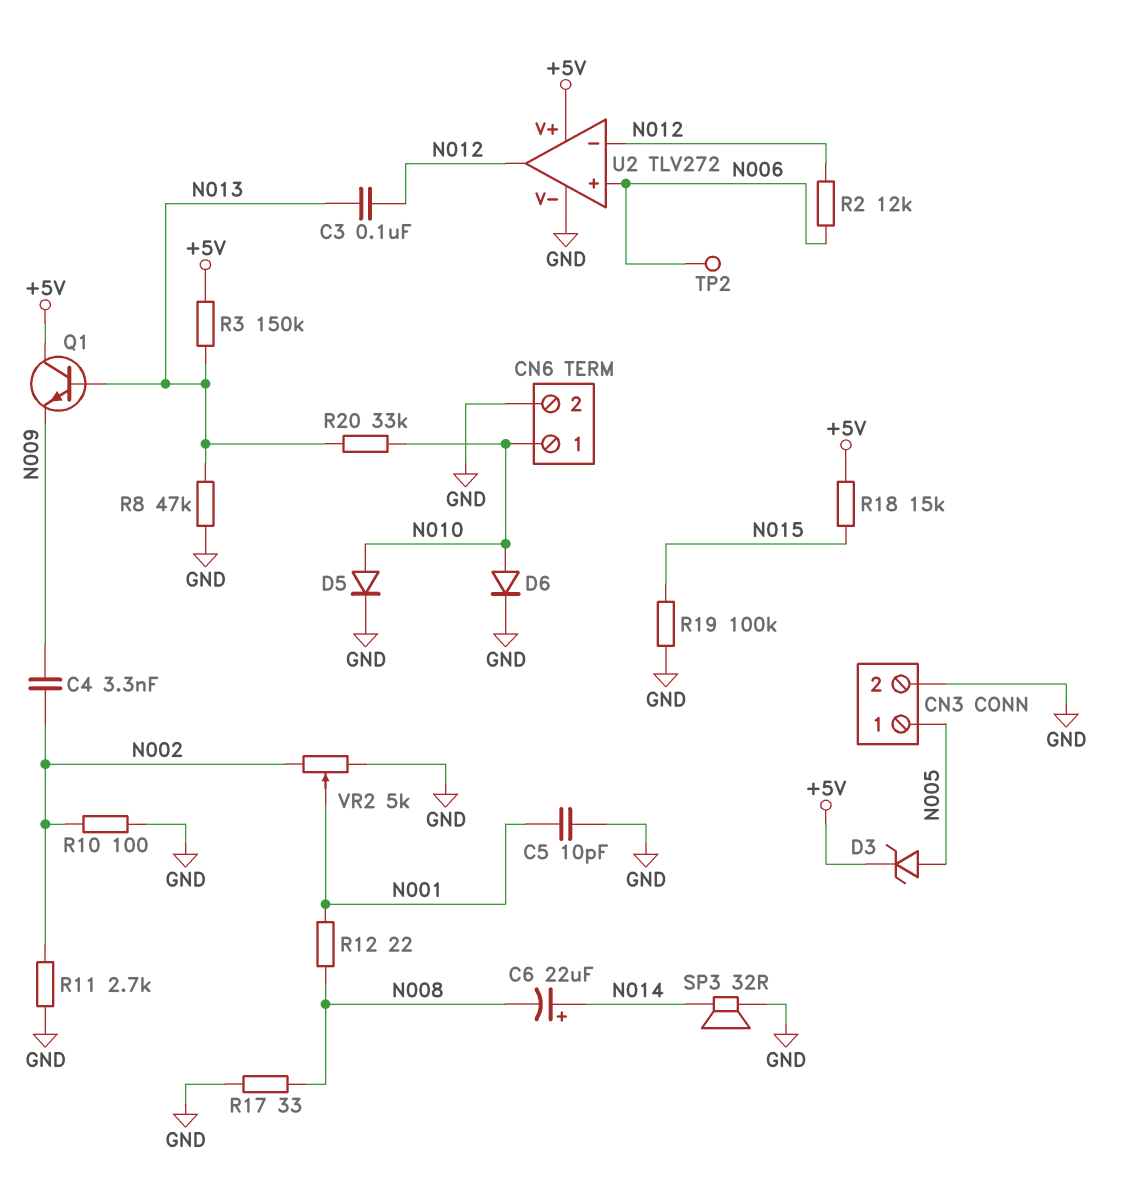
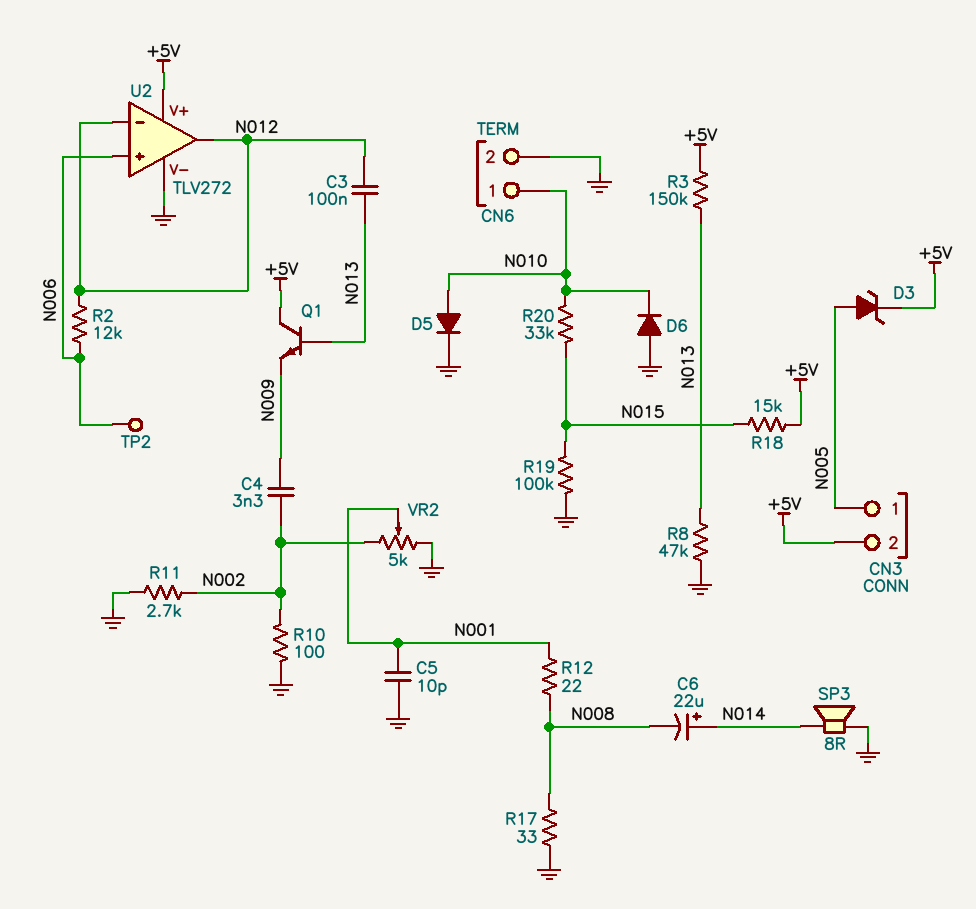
CN3 pin 2: GND -> +5V
D6: diode (A N010, K GND) -> diode (A GND, K N010)
R20: 33k (N010, N013) -> 33k (N010, N015)
SP3: speaker 32R (GND, N014) -> speaker 8R (GND, N014)

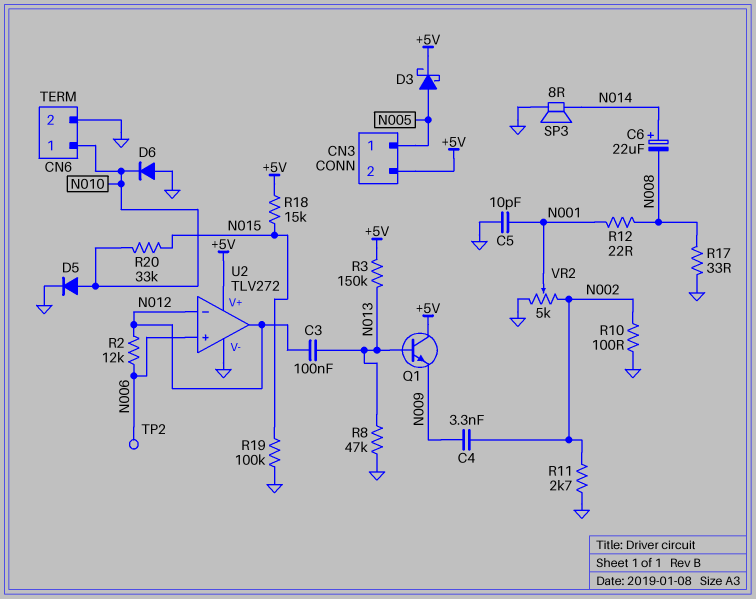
D3: zener (A N005, K +5V) -> schottky (A N005, K +5V)

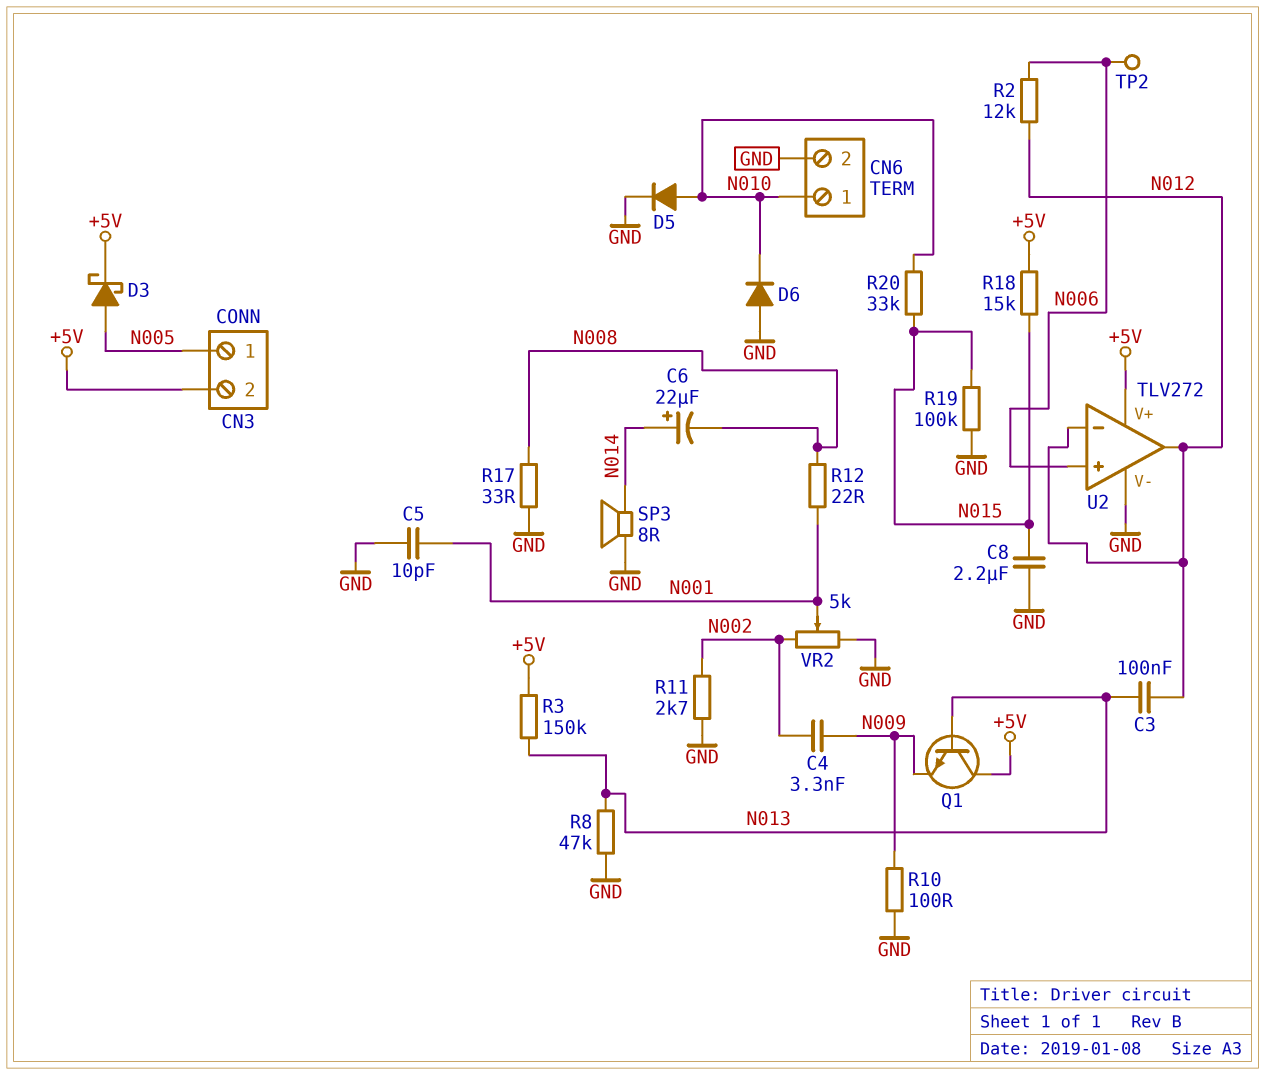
C8: none -> 2.2uF (GND, N015)
R10: 100 (GND, N002) -> 100 (GND, N009)

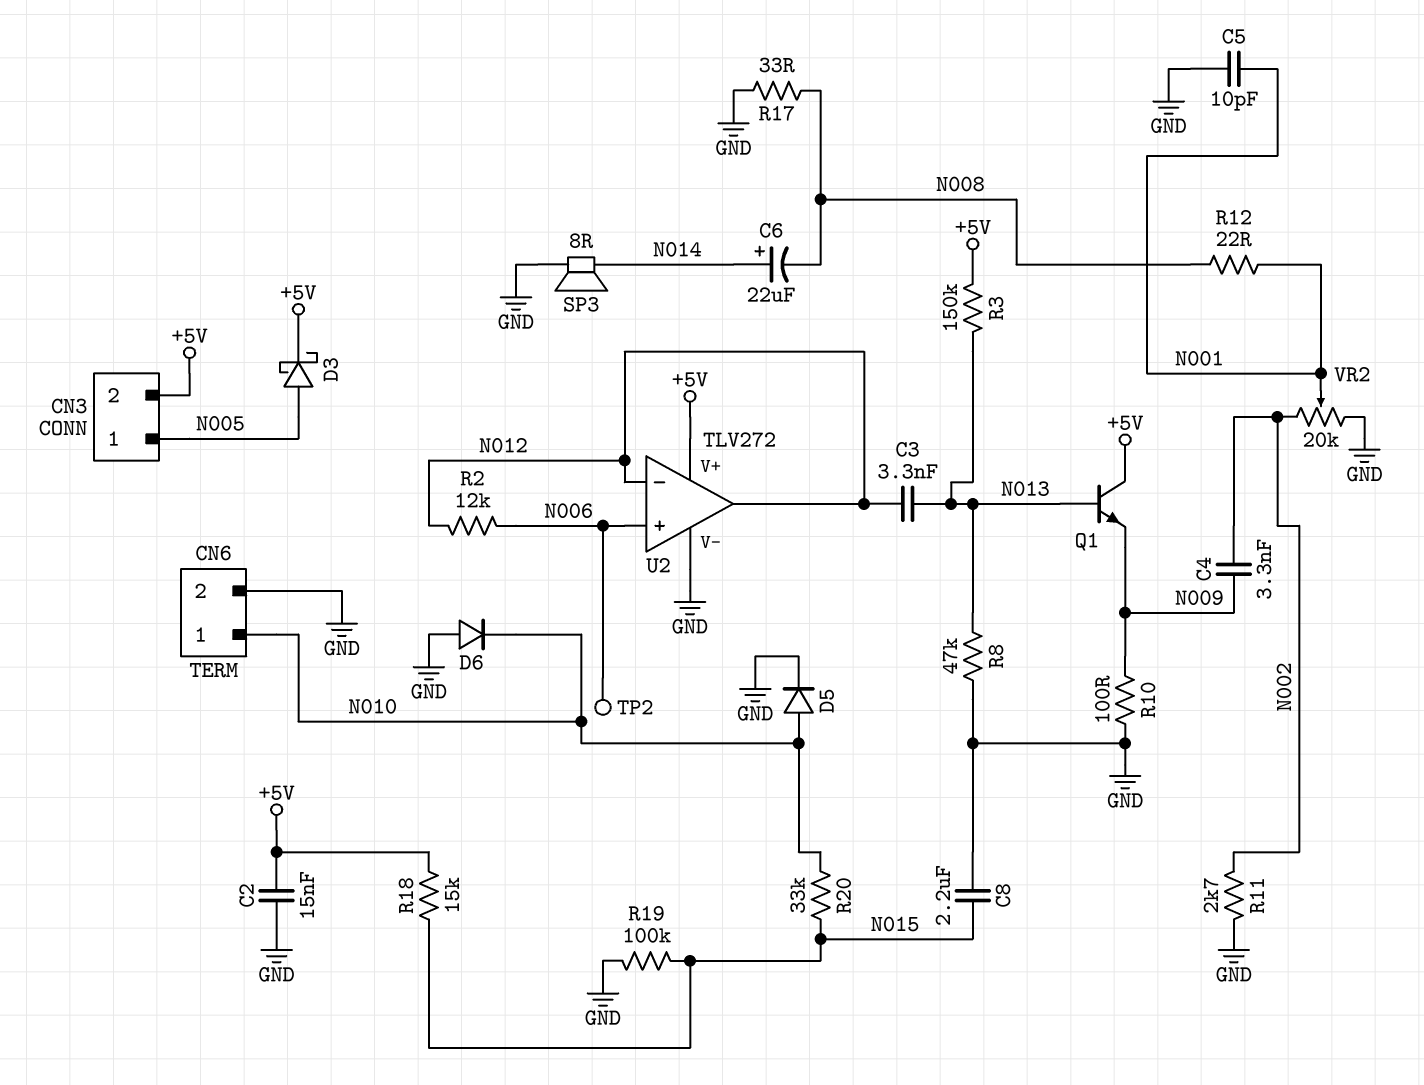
C2: none -> 15nF (+5V, GND)
C3: 100nF (N012, N013) -> 3.3nF (N012, N013)
VR2: 5k (GND, N002, wiper N001) -> 20k (GND, N002, wiper N001)

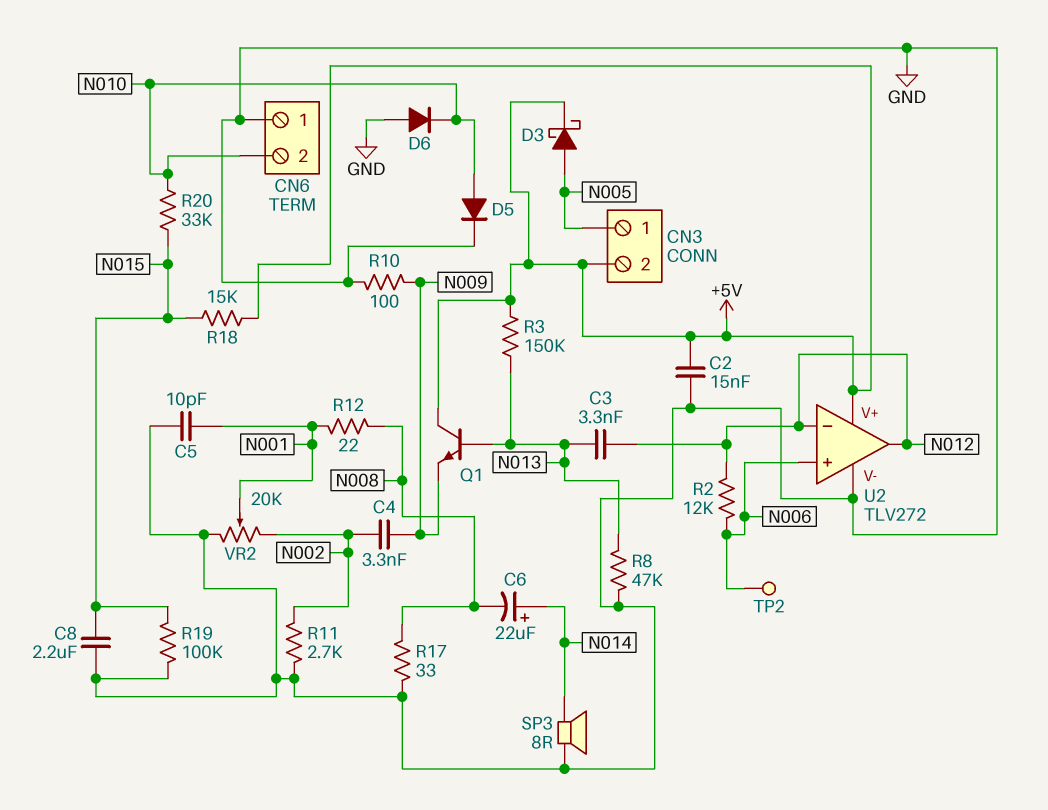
CN6 pin 1: N010 -> GND
CN6 pin 2: GND -> N010

